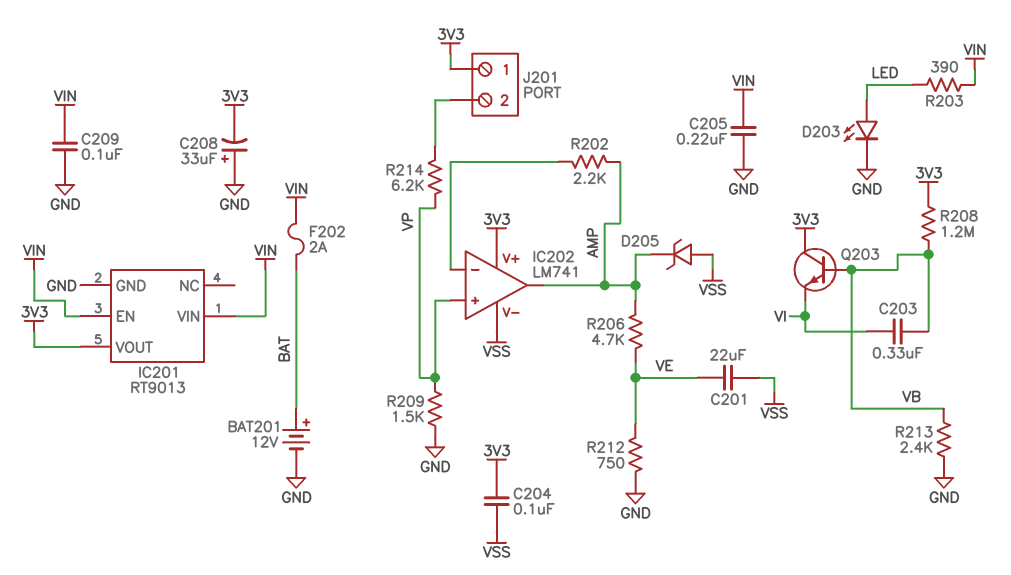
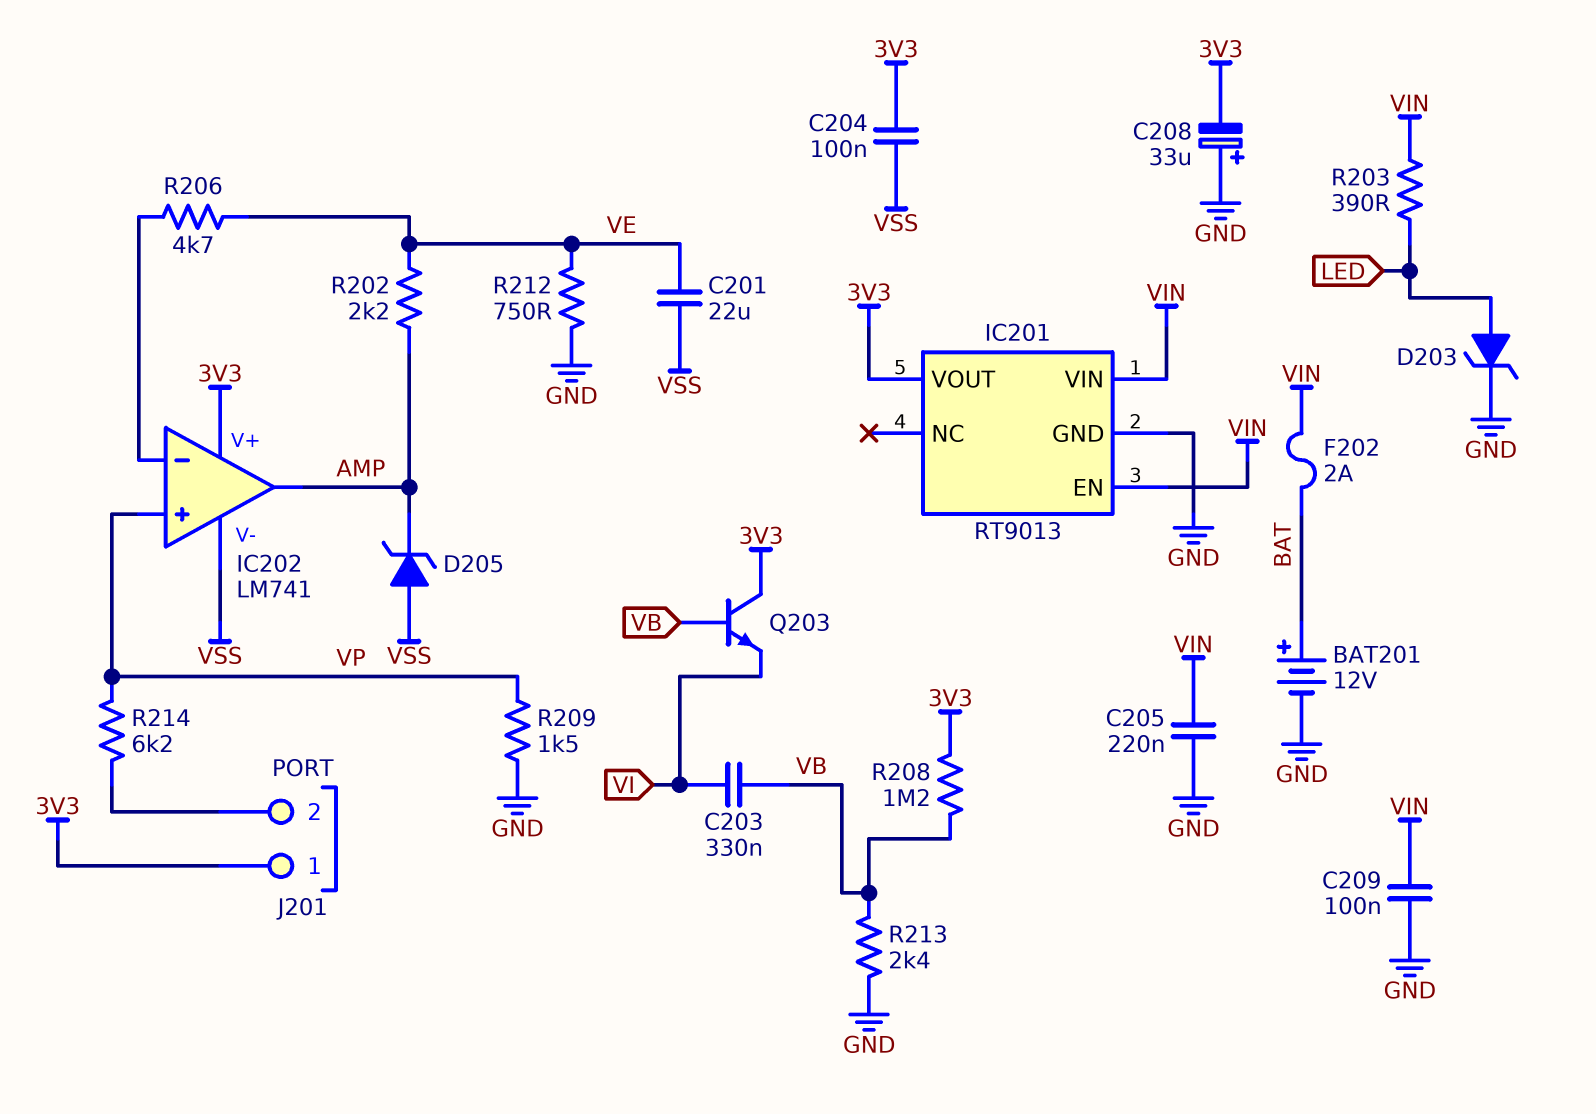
D203: LED (A LED, K GND) -> zener (A LED, K GND)
R202: 2.2k (AMP, IC202/in-) -> 2.2k (AMP, VE)
R206: 4.7k (AMP, VE) -> 4.7k (IC202/in-, VE)

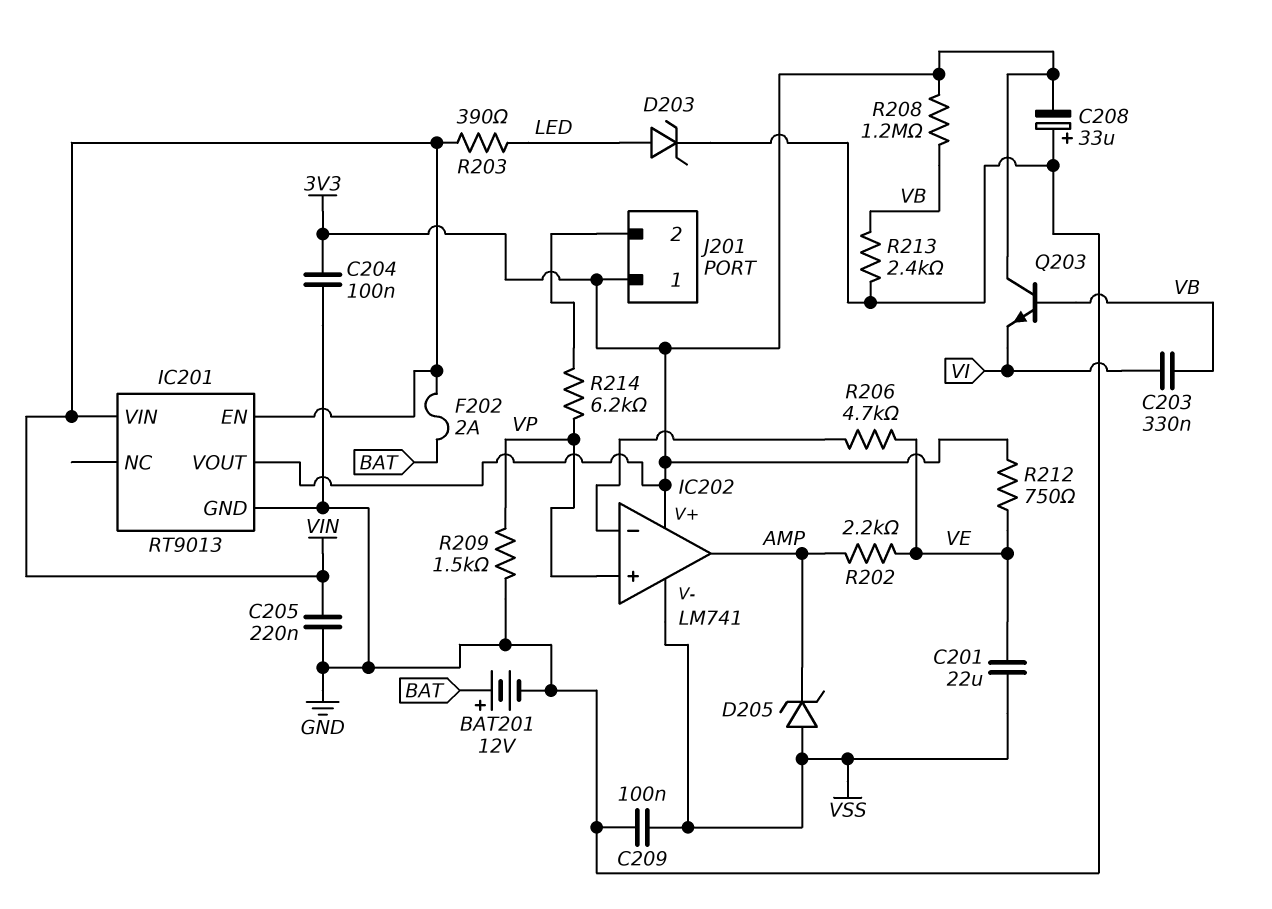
C204: 100nF (3V3, VSS) -> 100nF (3V3, GND)
C209: 100nF (GND, VIN) -> 100nF (GND, VSS)
R212: 750 (GND, VE) -> 750 (3V3, VE)

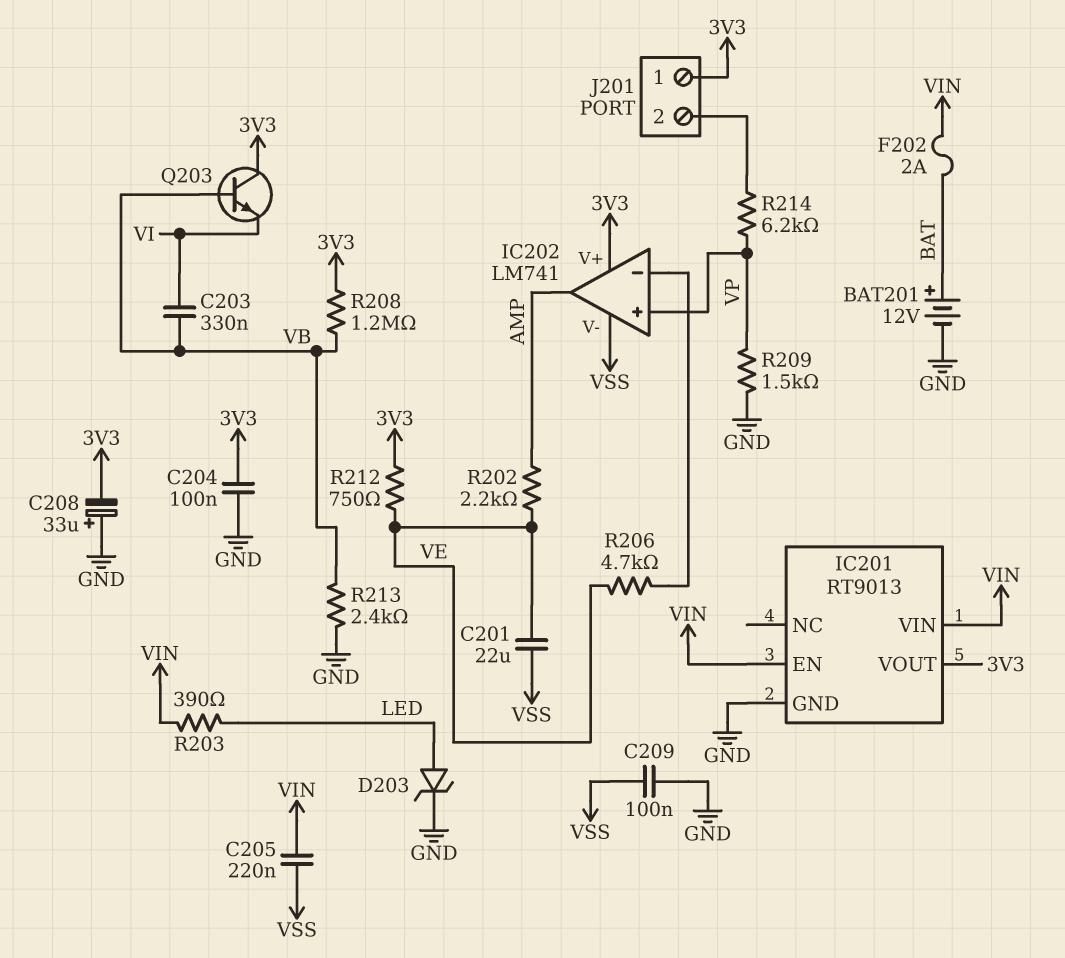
C205: 220nF (GND, VIN) -> 220nF (VIN, VSS)
D205: zener (A VSS, K AMP) -> none

